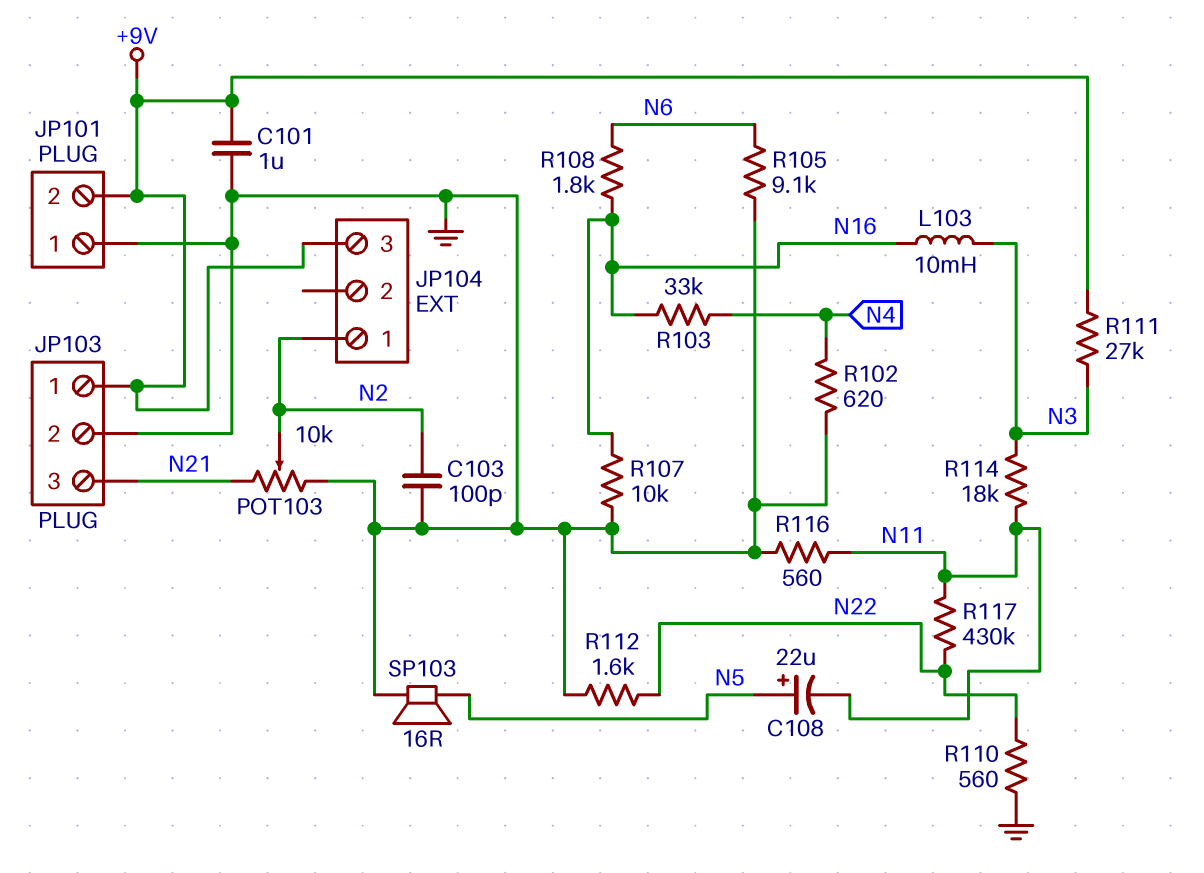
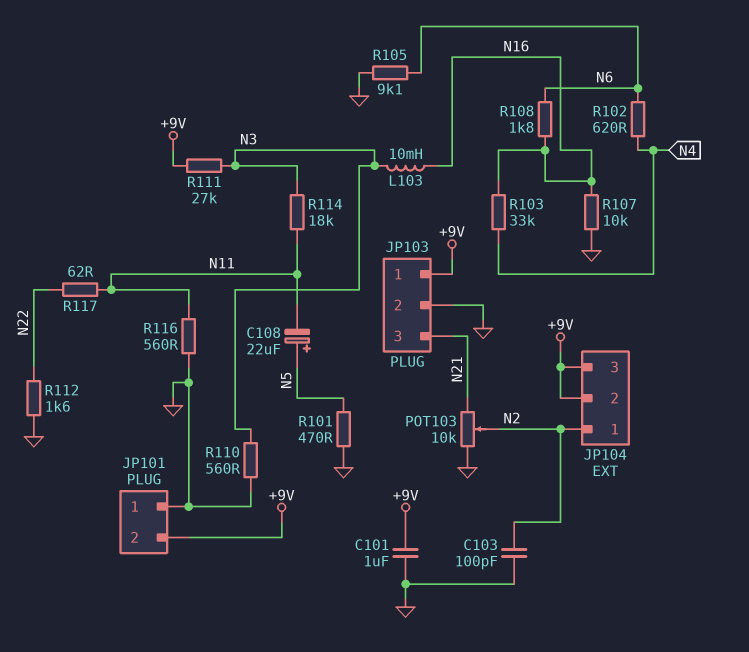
JP104 pin 2: none -> +9V
R101: none -> 470 (GND, N5)
R102: 620 (GND, N4) -> 620 (N4, N6)
R110: 560 (GND, N22) -> 560 (GND, N3)
R117: 430k (N11, N22) -> 62 (N11, N22)
SP103: speaker 16R (GND, N5) -> none

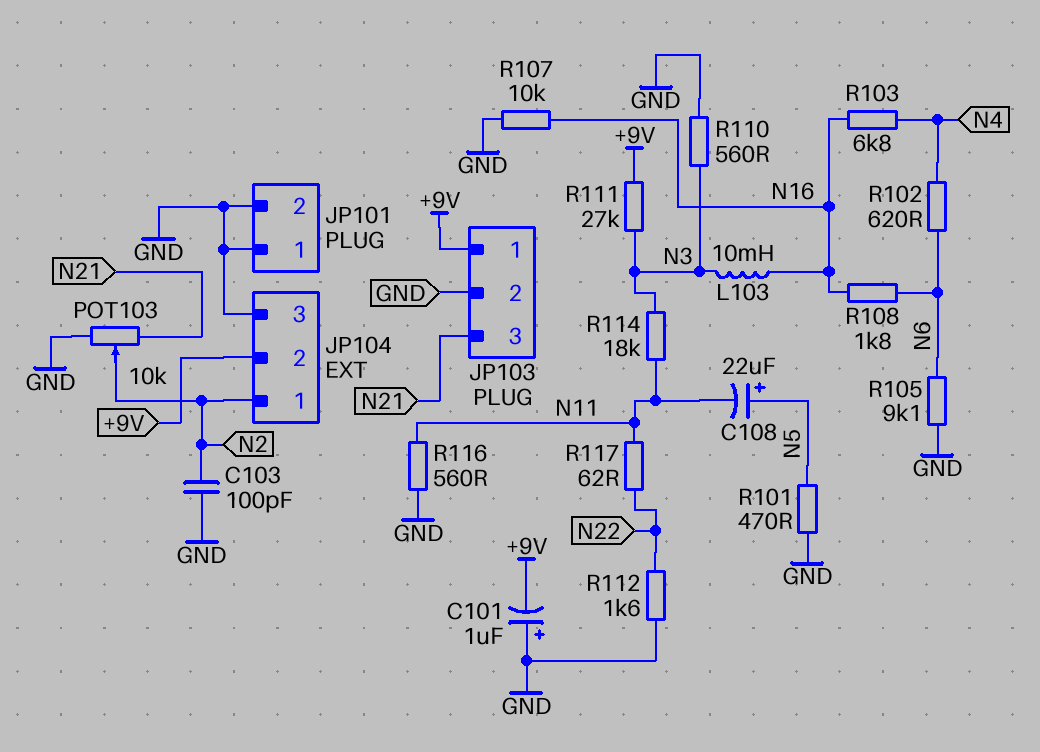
C101: 1uF (+9V, GND) -> 1uF (plus GND, minus +9V)
JP101 pin 2: +9V -> GND
JP104 pin 3: +9V -> GND
R103: 33k (N4, N16) -> 6.8k (N4, N16)

